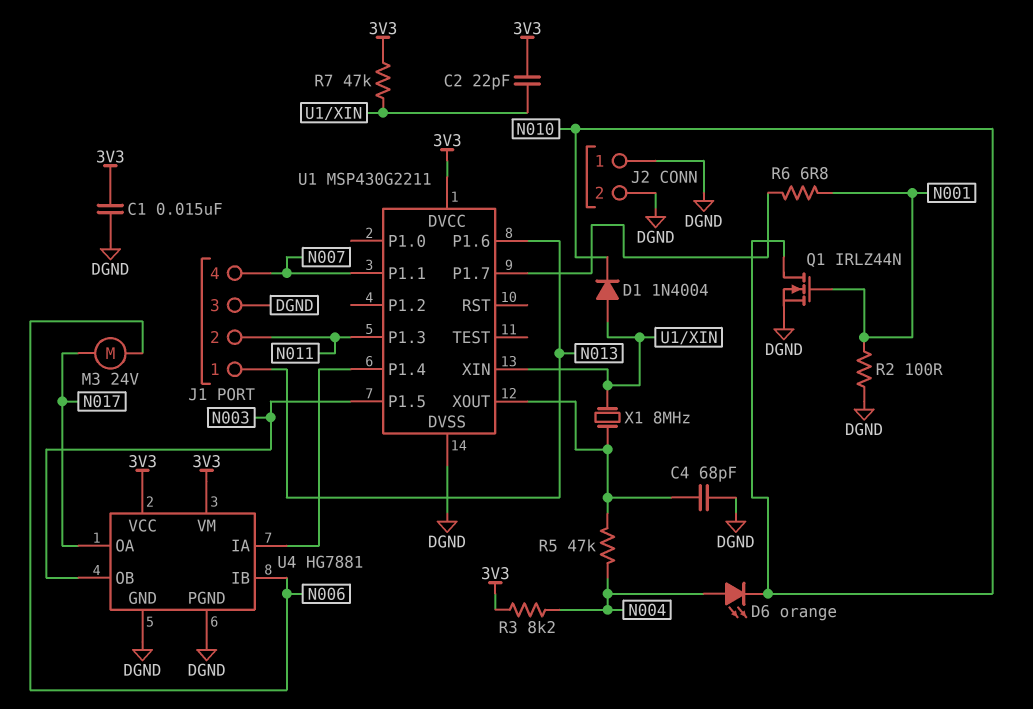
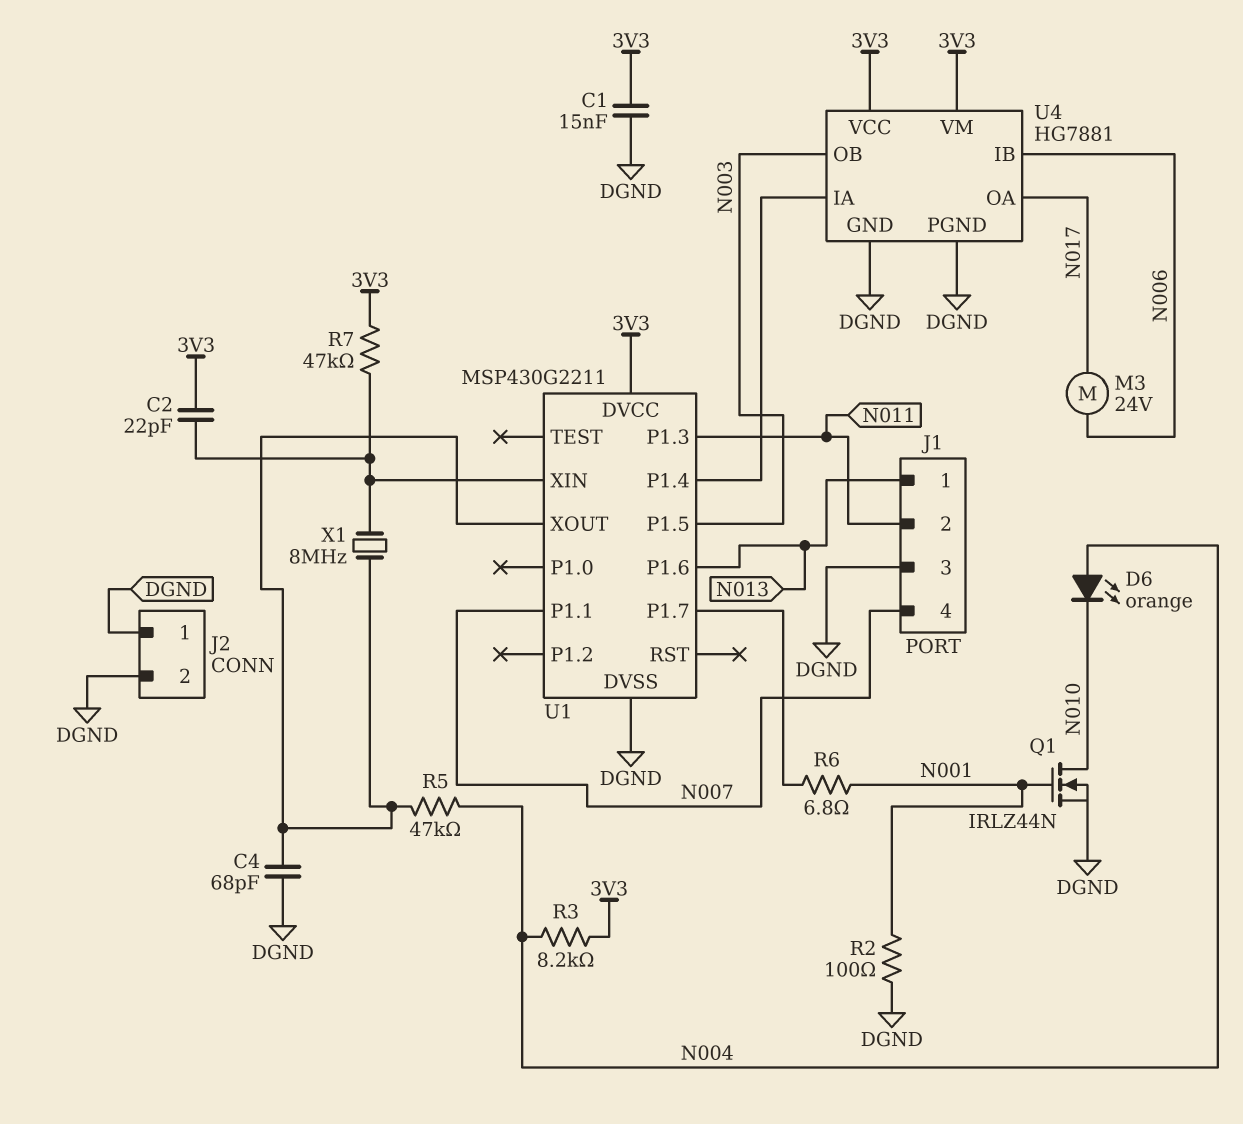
D1: diode 1N4004 (A U1/XIN, K N010) -> none

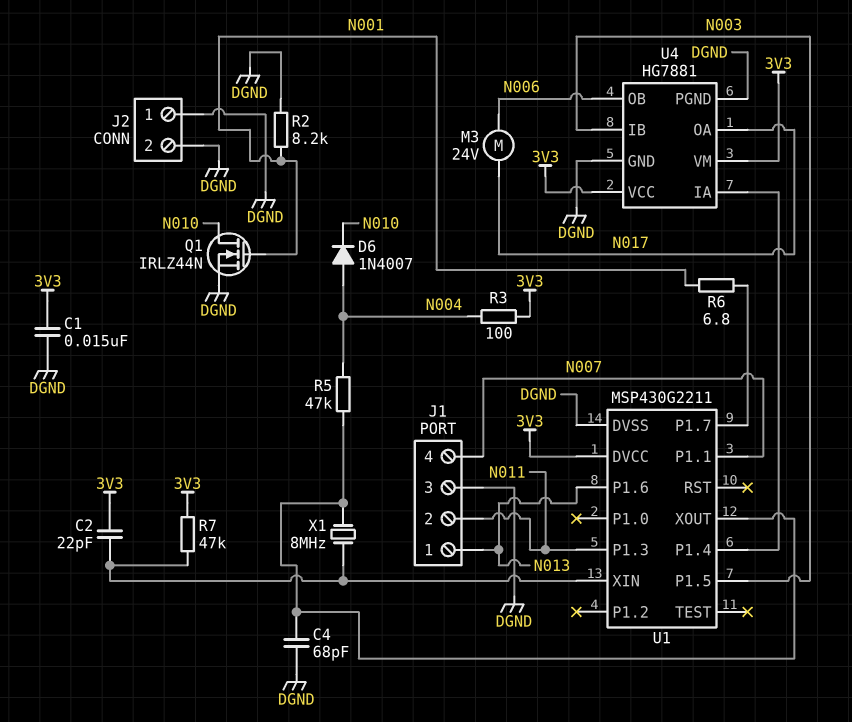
D6: LED orange (A N004, K N010) -> diode 1N4007 (A N004, K N010)
R2: 100 (DGND, N001) -> 8.2k (DGND, N001)
R3: 8.2k (3V3, N004) -> 100 (3V3, N004)
U4 pin IB: N006 -> N003
U4 pin OB: N003 -> N006

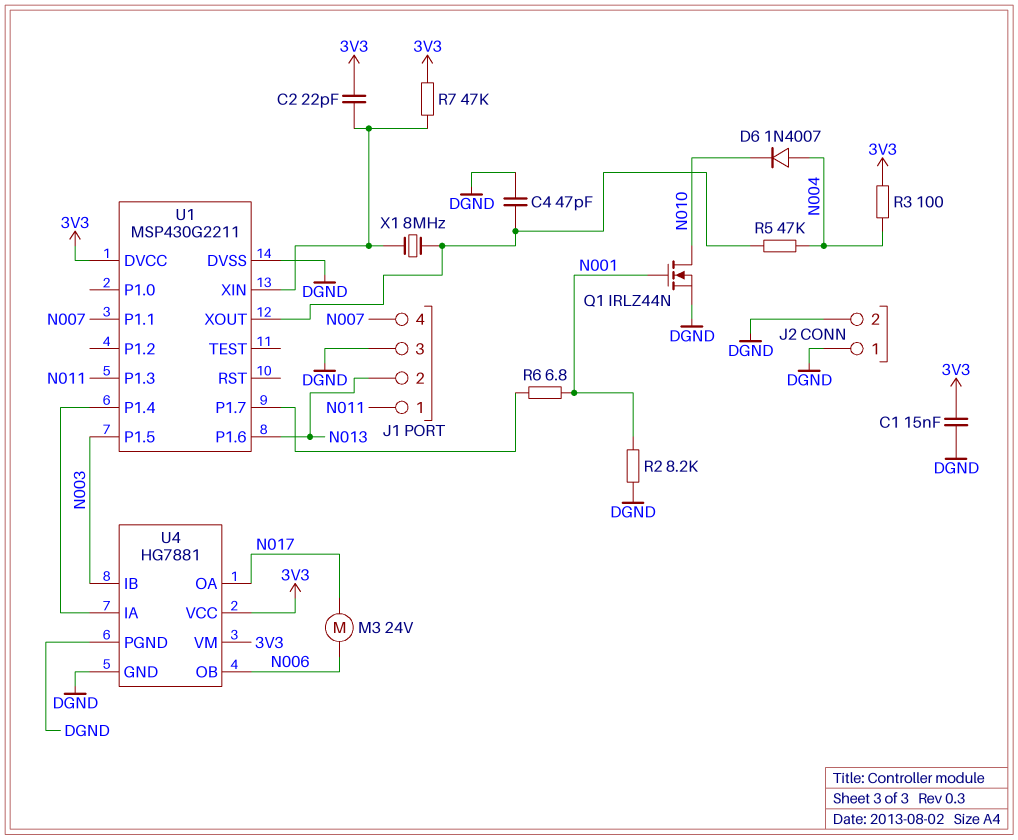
C4: 68pF (DGND, U1/XOUT) -> 47pF (DGND, U1/XOUT)
J1 pin 1: N013 -> N011
J1 pin 2: N011 -> N013

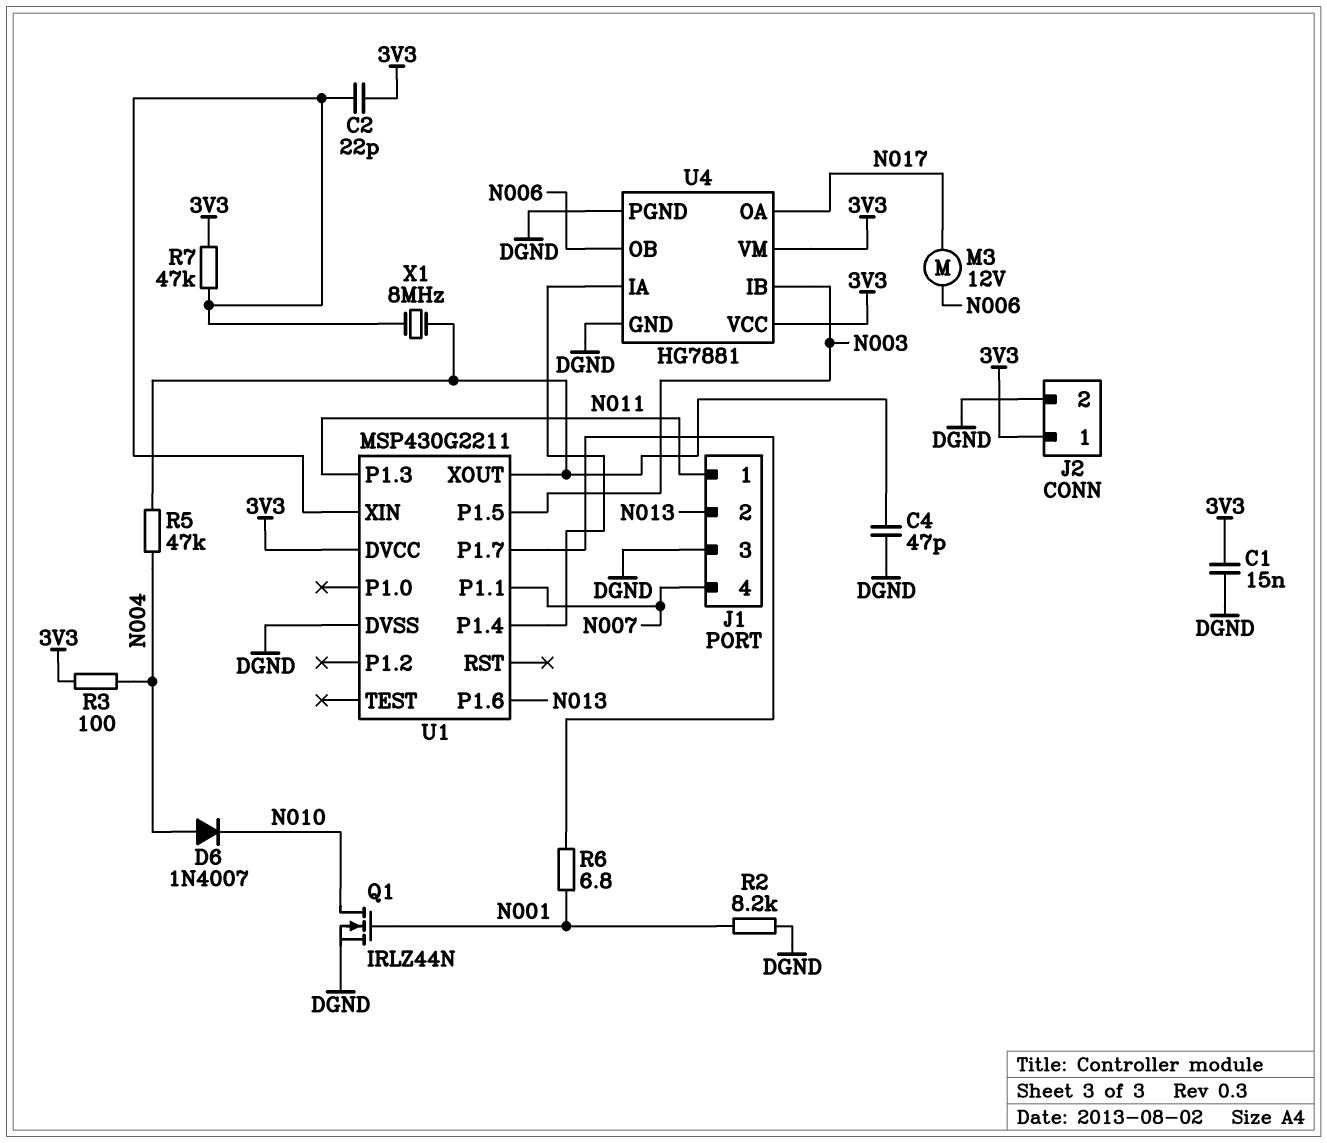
J2 pin 1: DGND -> 3V3
M3: motor 24V (N006, N017) -> motor 12V (N006, N017)

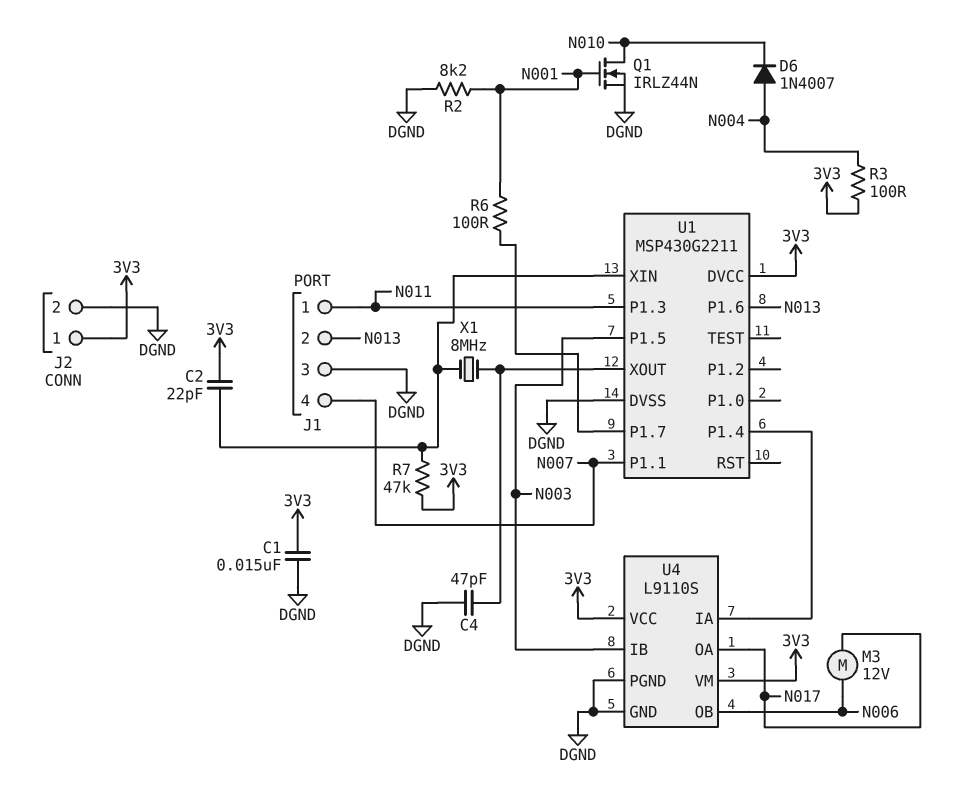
R5: 47k (N004, U1/XOUT) -> none
R6: 6.8 (N001, U1/P1.7) -> 100 (N001, U1/P1.7)
U4: HG7881 -> L9110S

